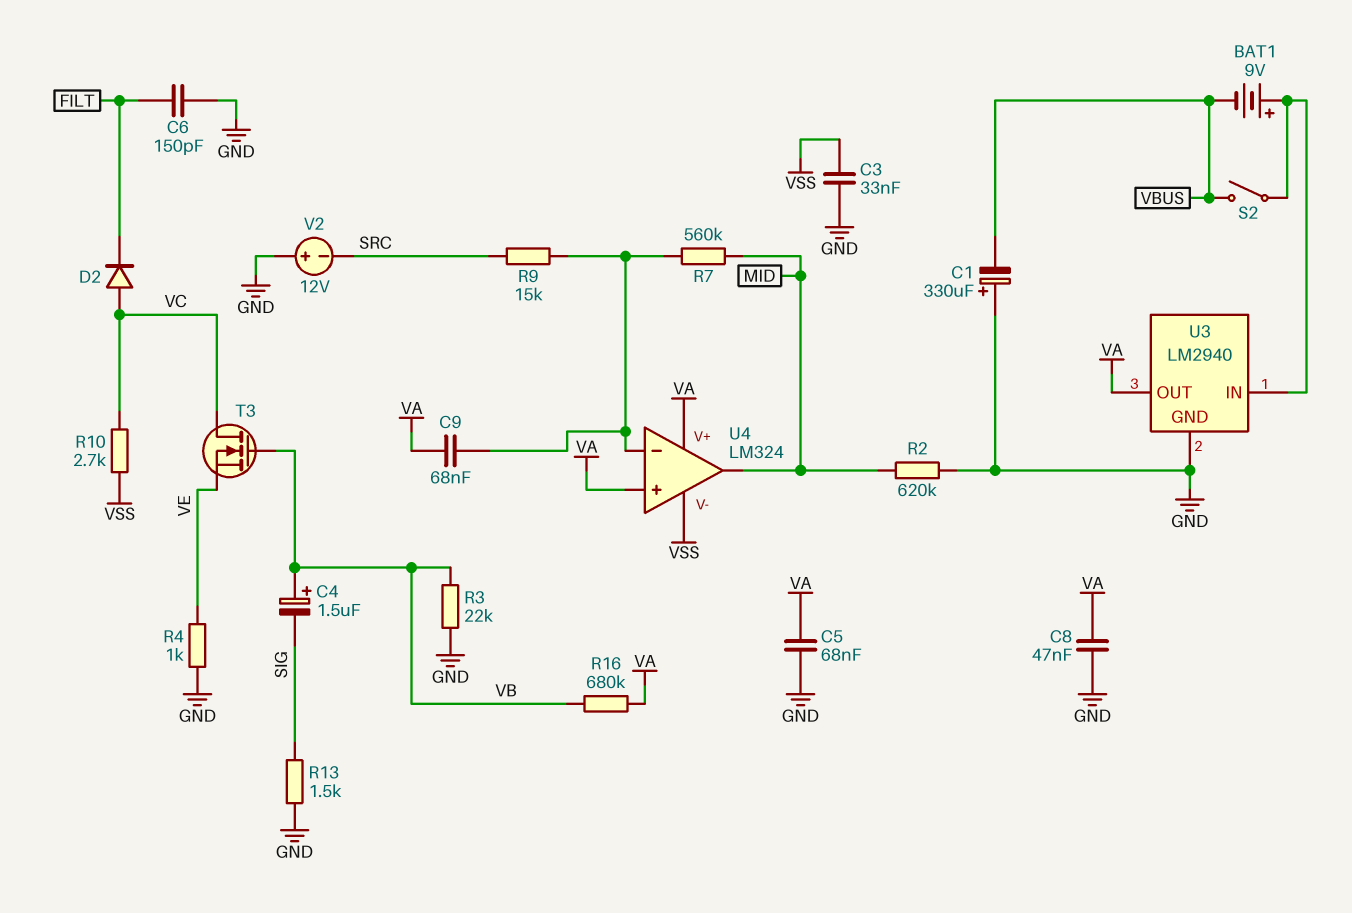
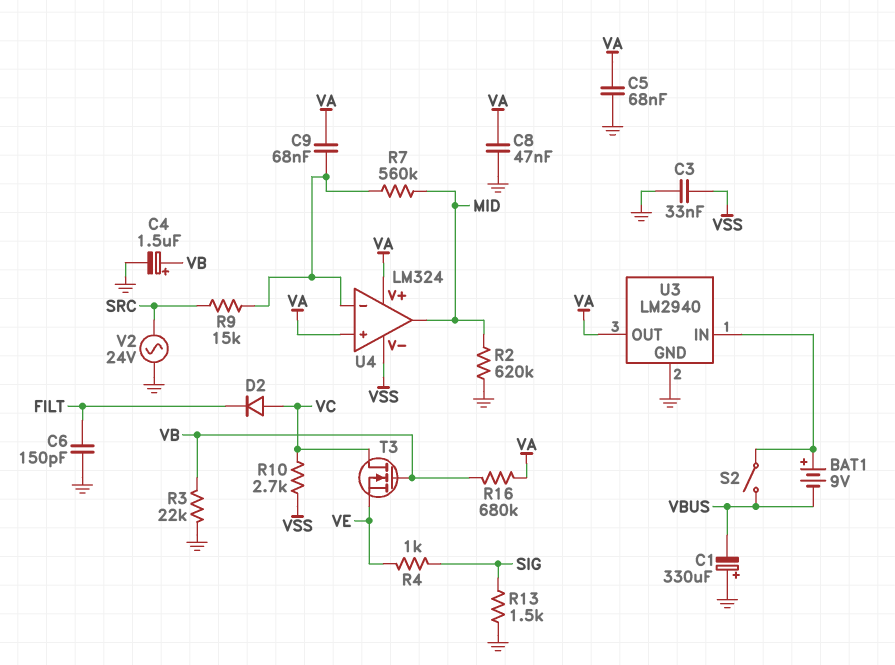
C4: 1.5uF (plus VB, minus SIG) -> 1.5uF (plus VB, minus GND)
R4: 1k (GND, VE) -> 1k (SIG, VE)
V2: 12V (plus GND, minus SRC) -> AC 24V (GND, SRC)

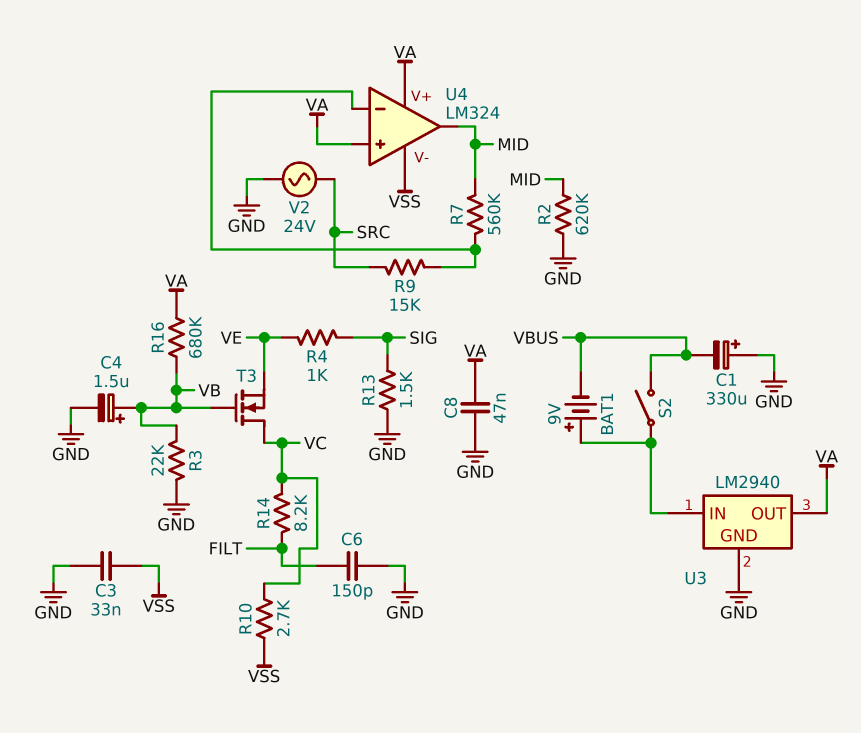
C5: 68nF (GND, VA) -> none
C9: 68nF (U4/in-, VA) -> none
D2: diode (A VC, K FILT) -> none
R14: none -> 8.2k (FILT, VC)

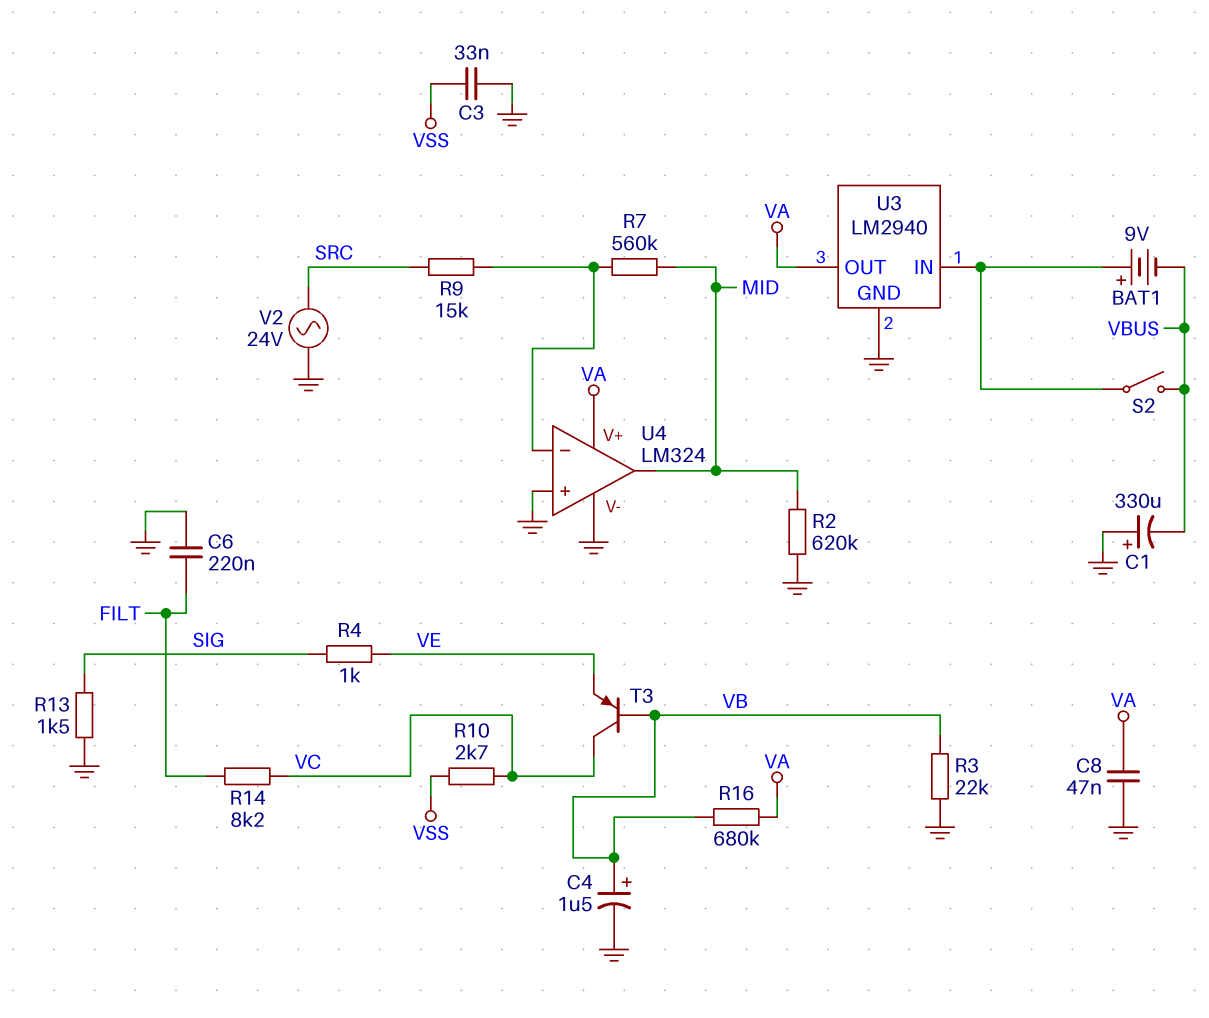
C6: 150pF (FILT, GND) -> 220nF (FILT, GND)
T3: NMOS (G VB, D VC, S VE) -> PNP (B VB, C VC, E VE)
U4 pin V-: VSS -> GND
U4 pin in+: VA -> GND

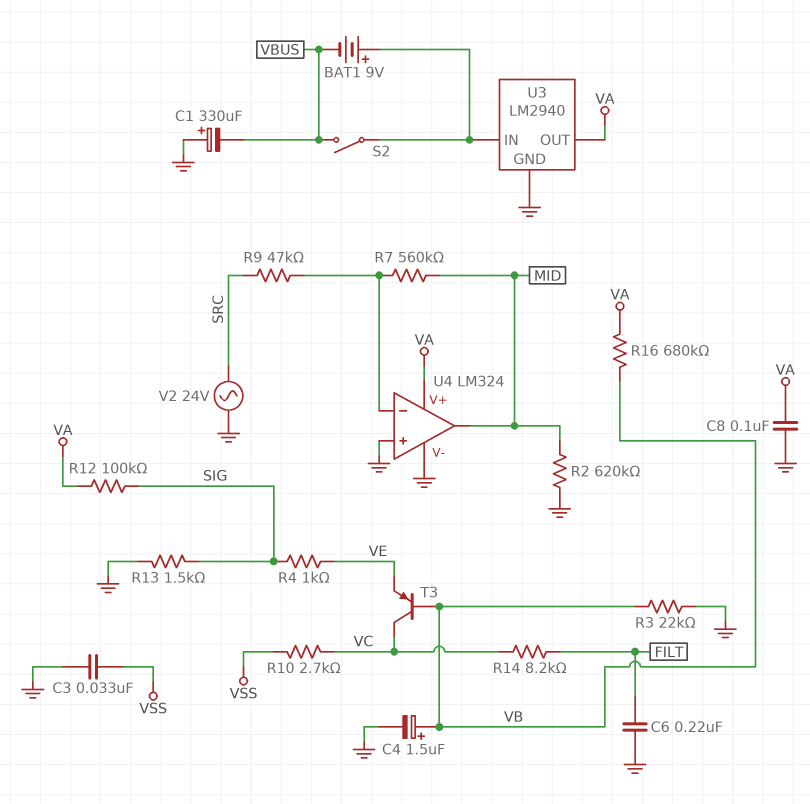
C8: 47nF (GND, VA) -> 100nF (GND, VA)
R9: 15k (SRC, U4/in-) -> 47k (SRC, U4/in-)
R12: none -> 100k (SIG, VA)

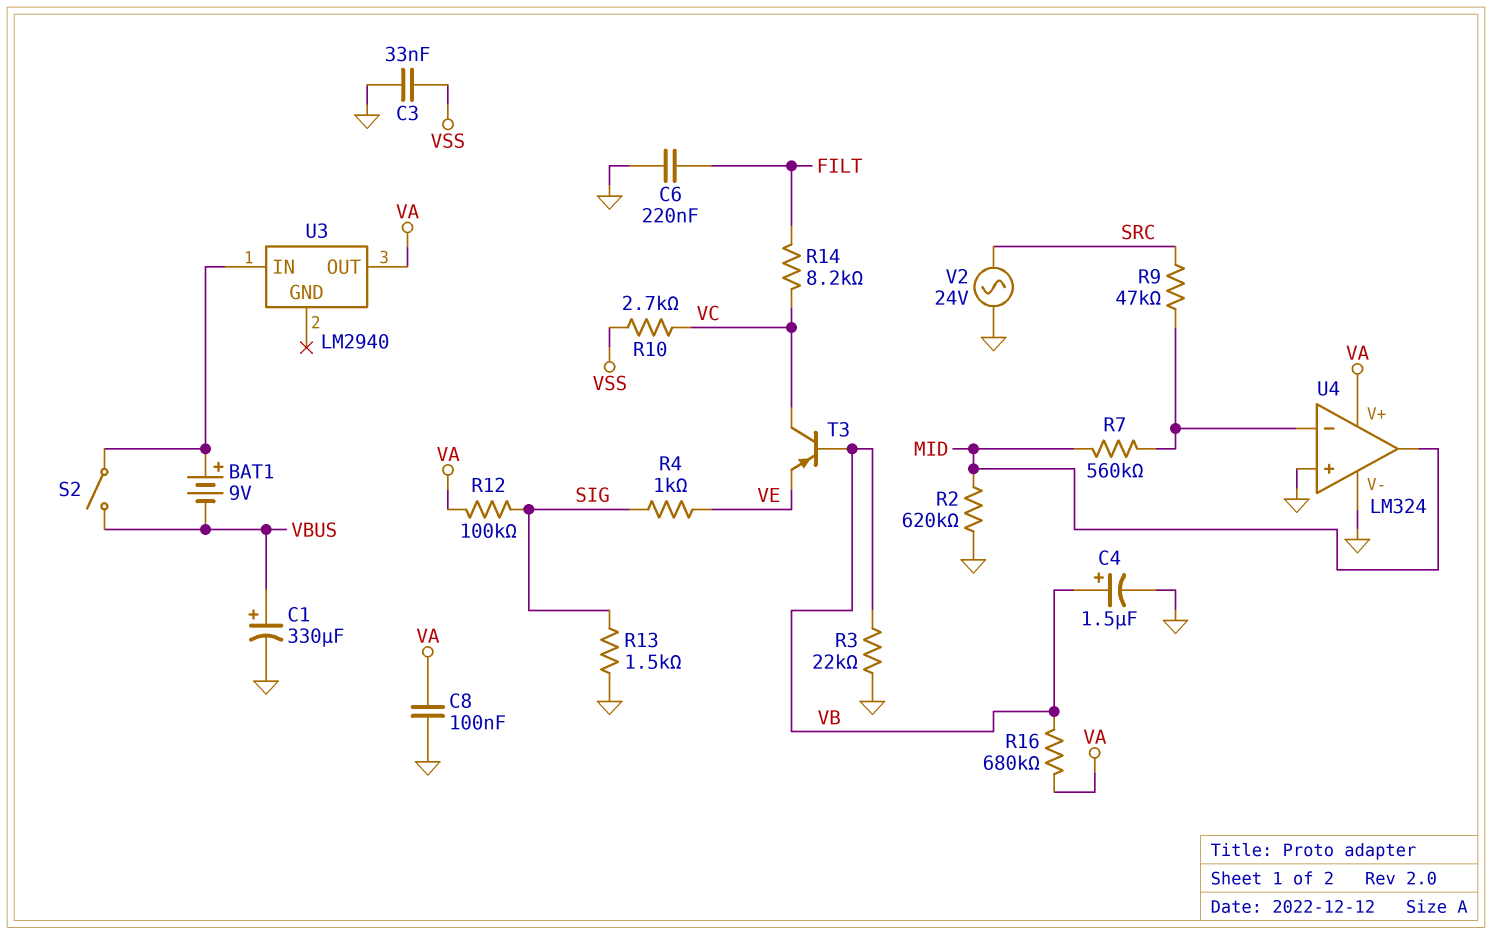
C1: 330uF (plus GND, minus VBUS) -> 330uF (plus VBUS, minus GND)
U3 pin GND: GND -> none

